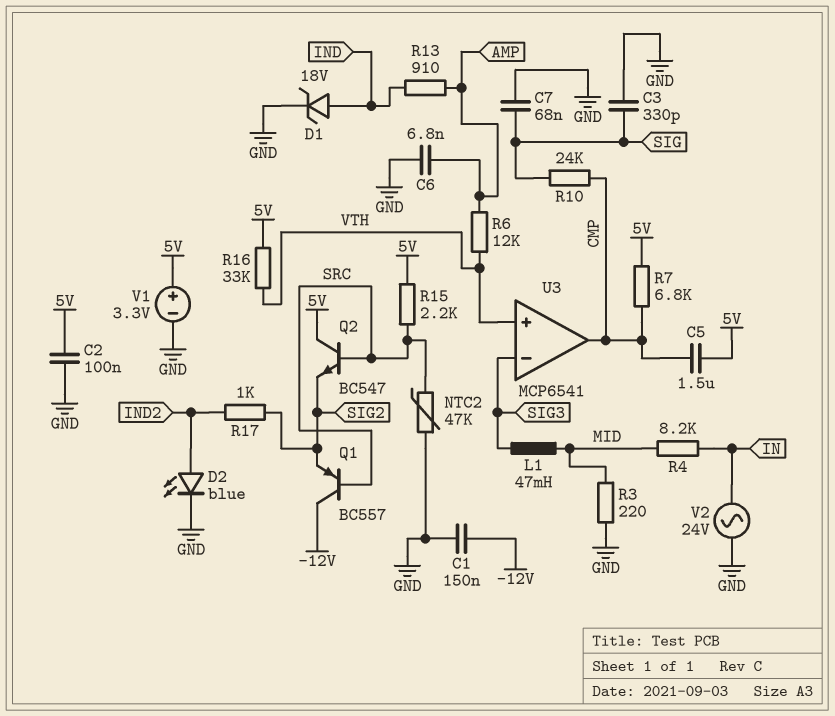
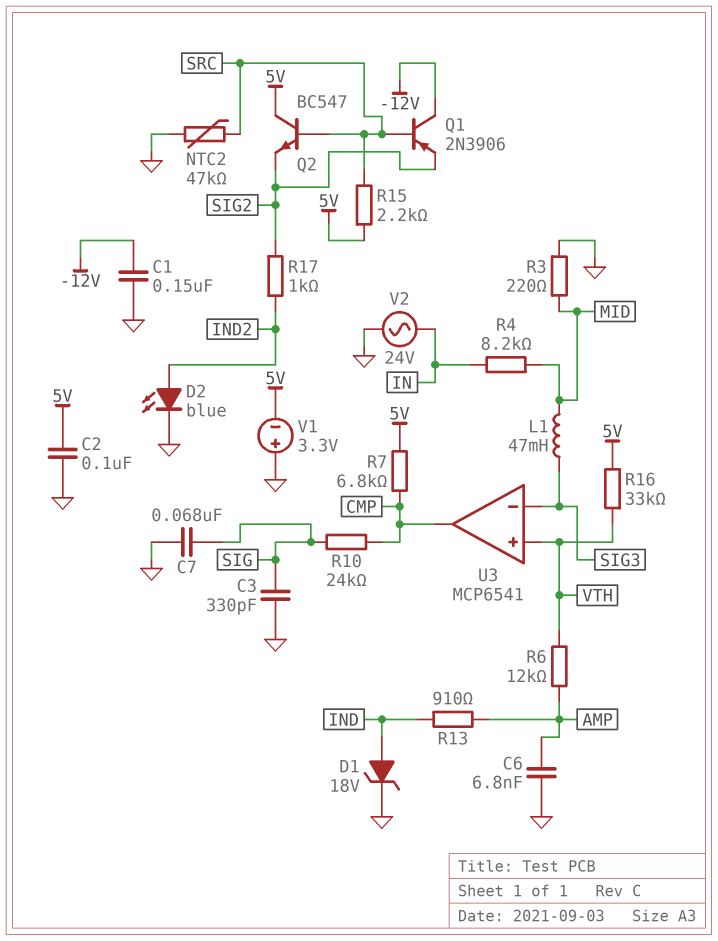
C5: 1.5uF (5V, CMP) -> none
Q1: PNP BC557 (B SRC, C -12V, E SIG2) -> PNP 2N3906 (B SRC, C -12V, E SIG2)
V1: 3.3V (plus 5V, minus GND) -> 3.3V (plus GND, minus 5V)

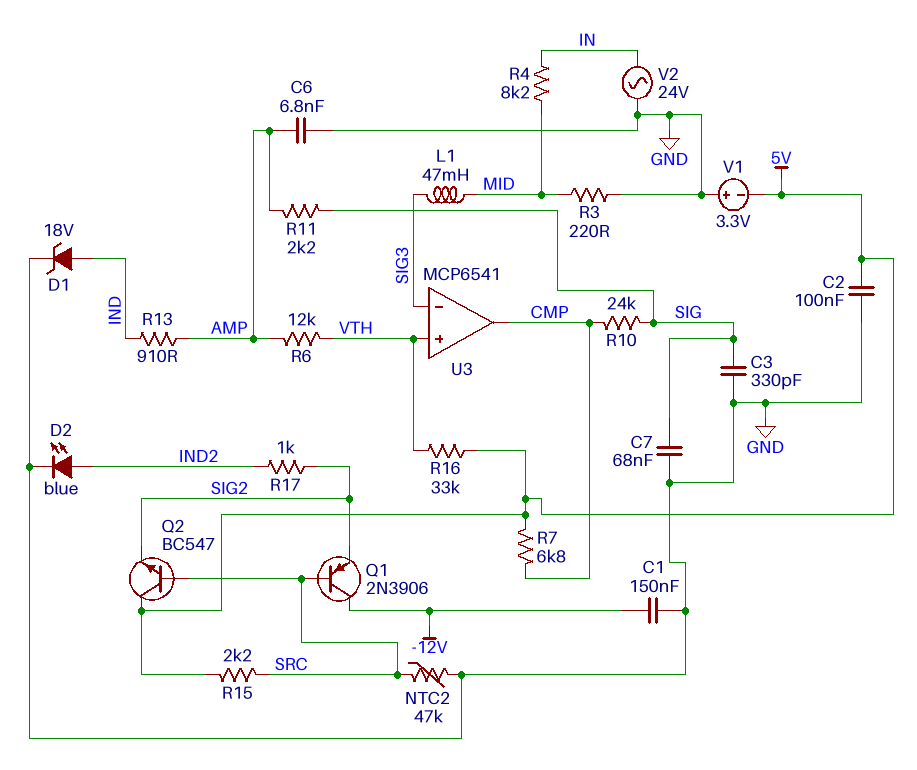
R11: none -> 2.2k (AMP, SIG)

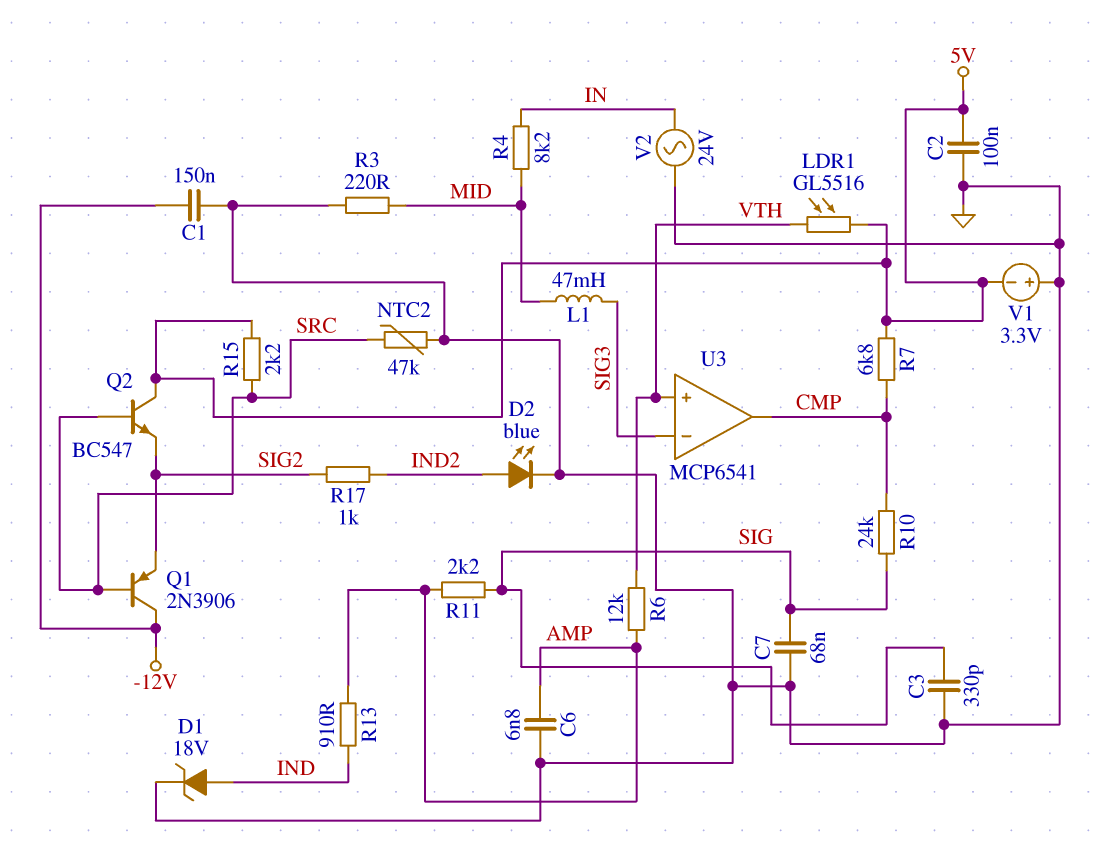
LDR1: none -> GL5516 (5V, VTH)
R16: 33k (5V, VTH) -> none

